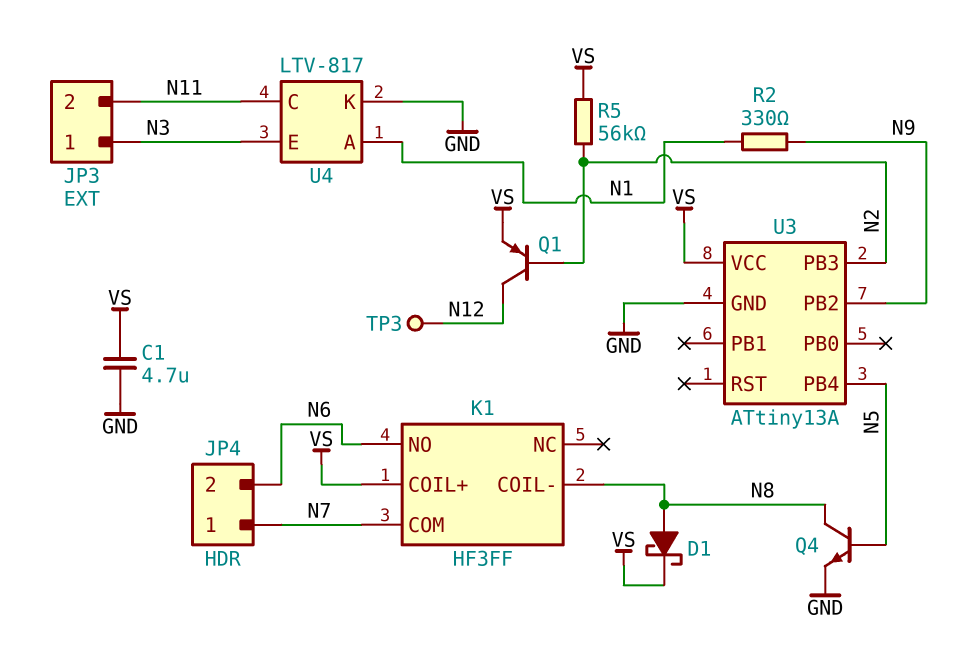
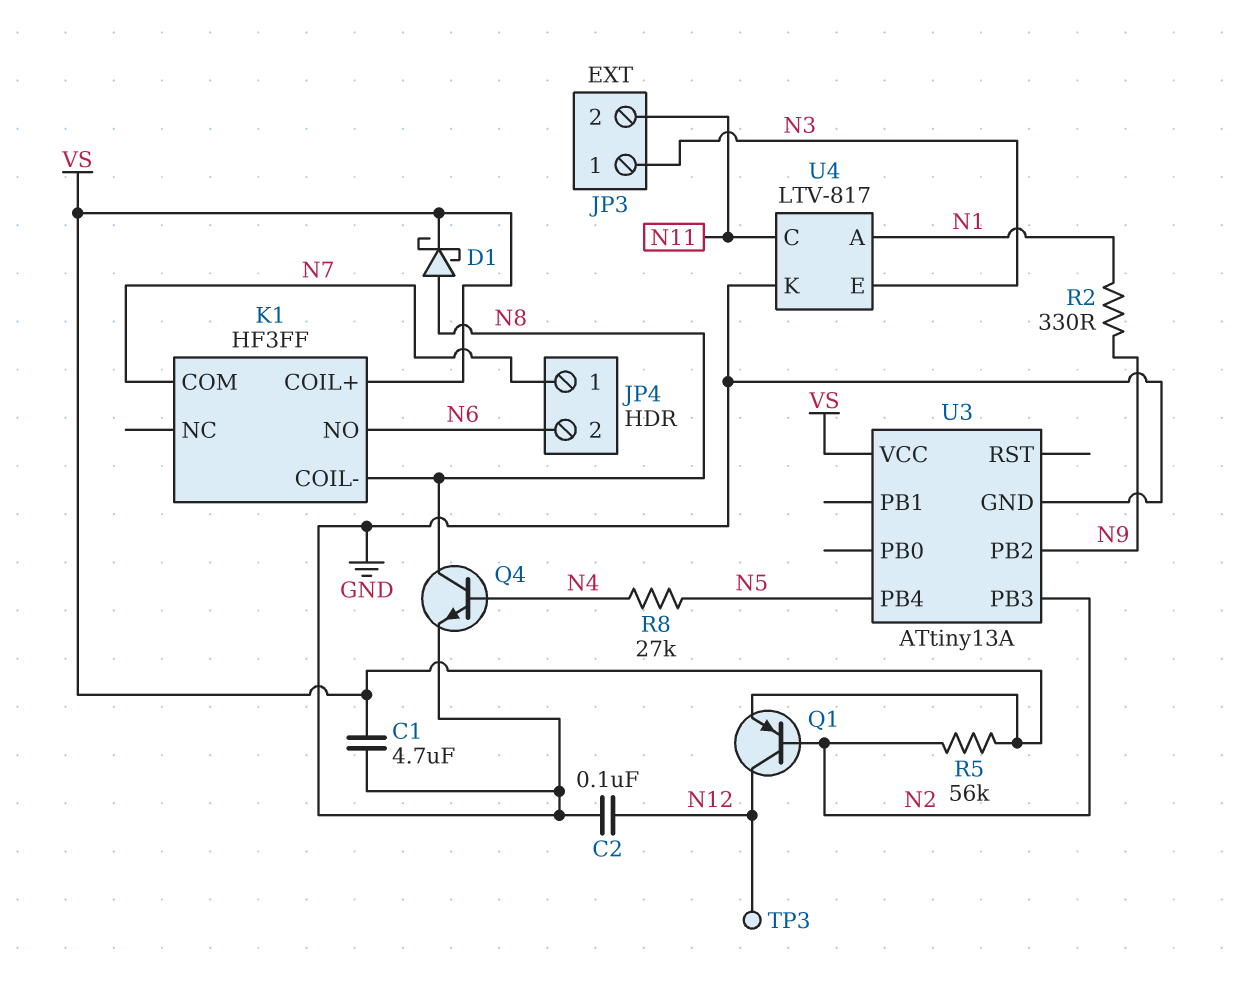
C2: none -> 100nF (GND, N12)
Q4: NPN (B N5, C N8, E GND) -> NPN (B N4, C N8, E GND)
R8: none -> 27k (N4, N5)

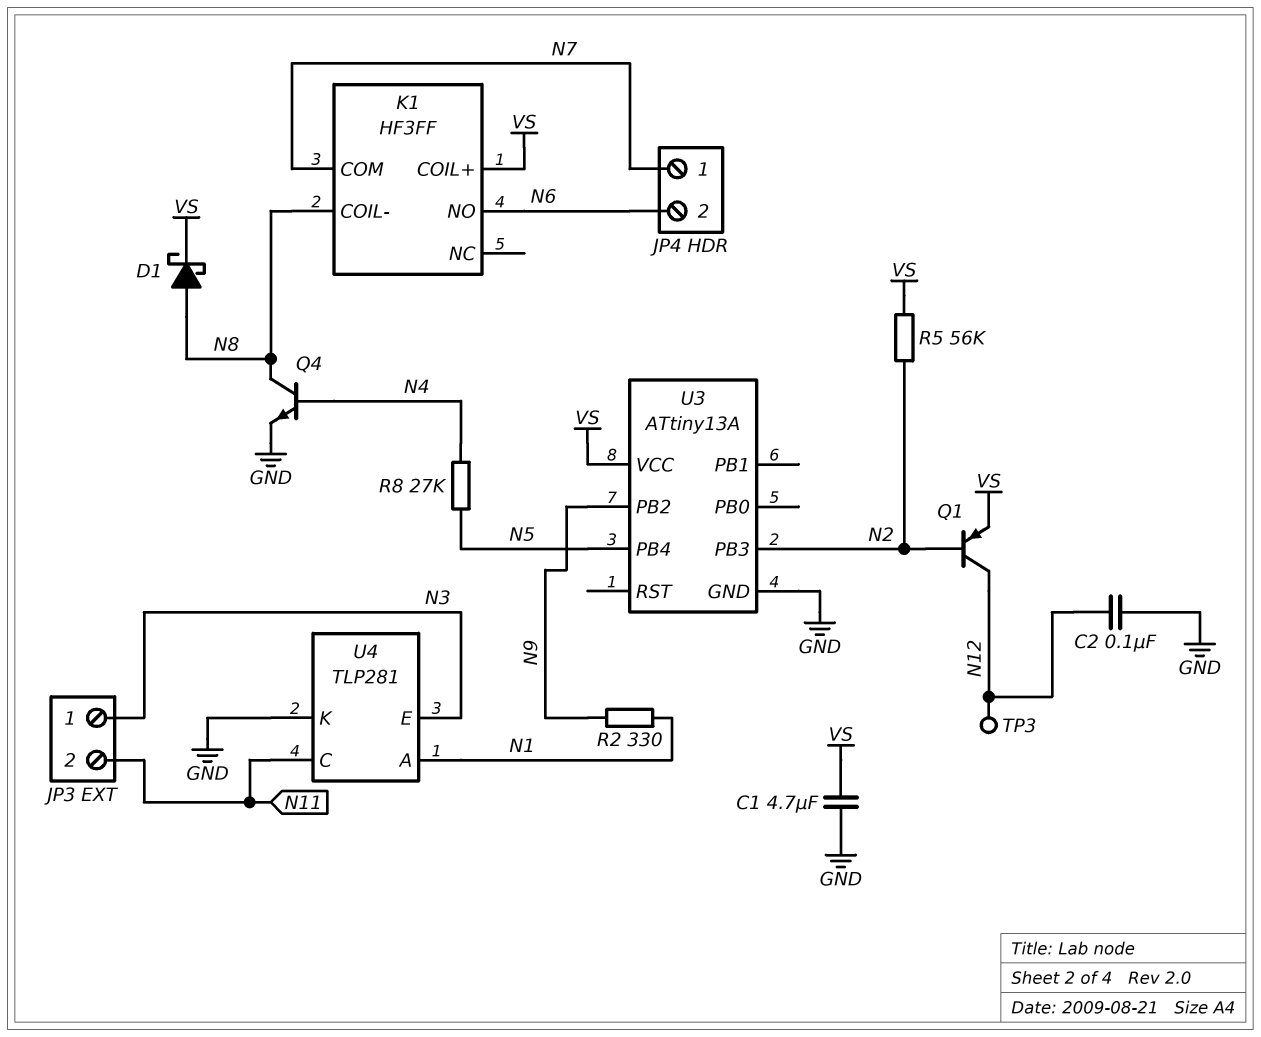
U4: LTV-817 -> TLP281

